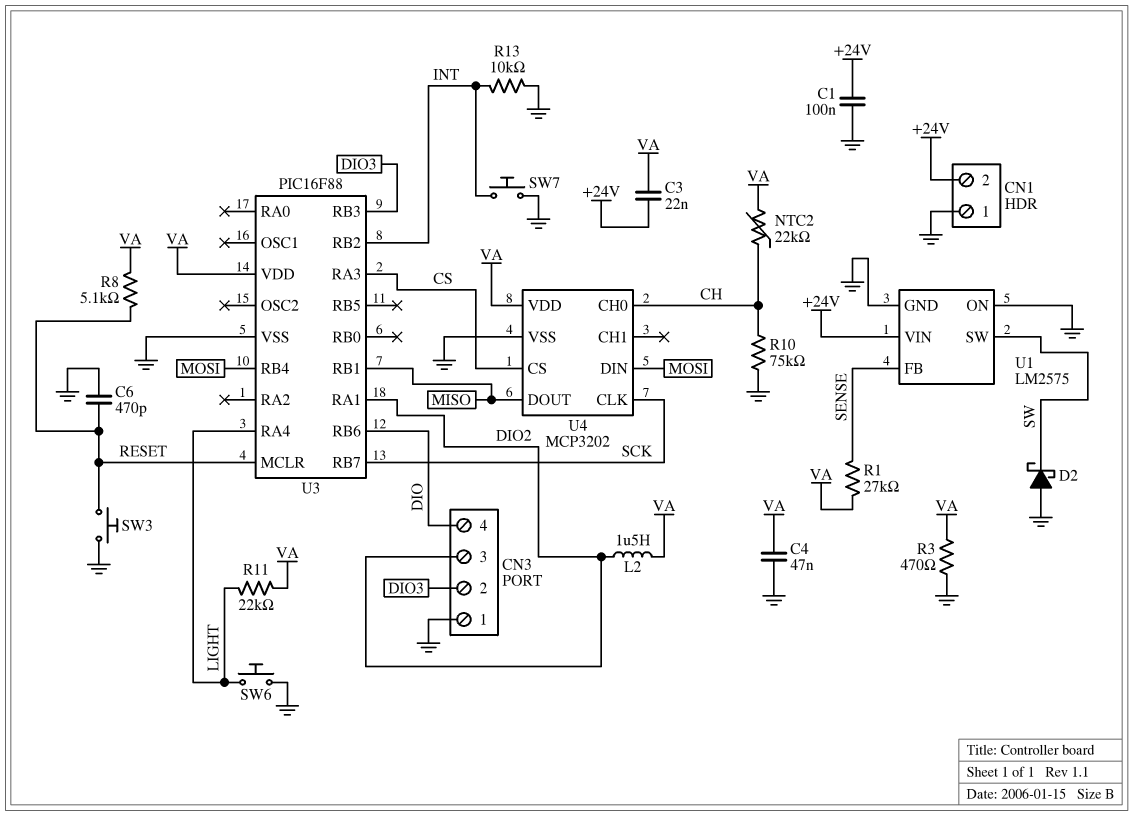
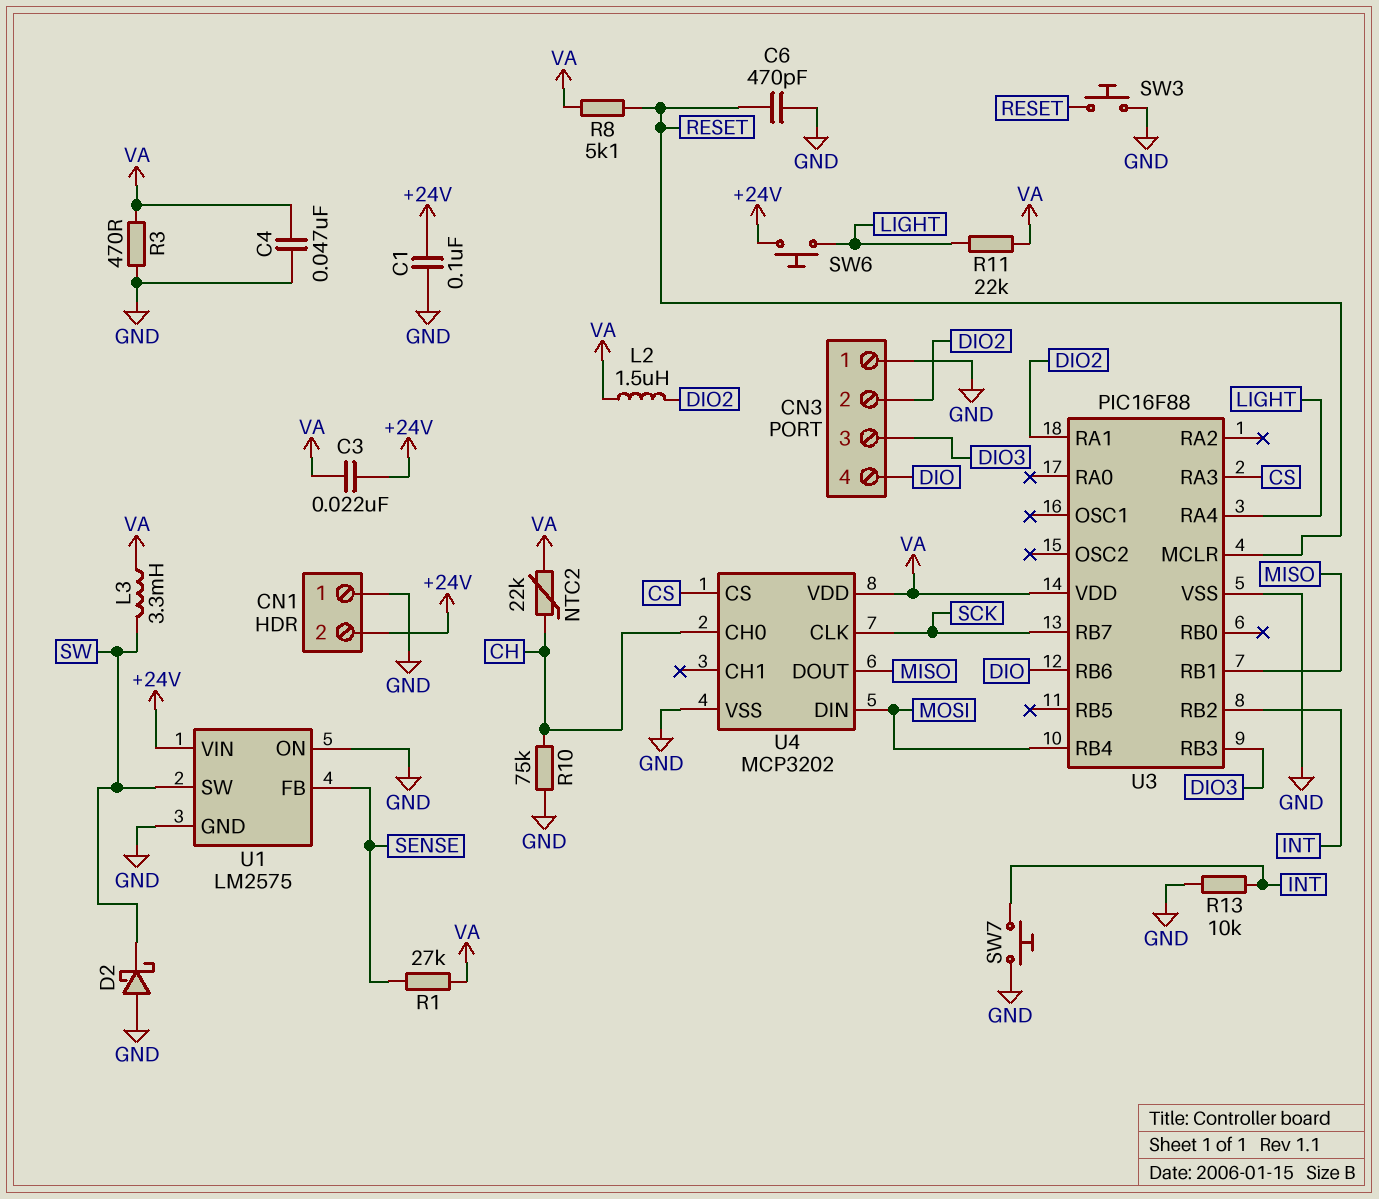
CN3 pin 2: DIO3 -> DIO2
CN3 pin 3: DIO2 -> DIO3
L3: none -> 3.3mH (SW, VA)
SW6: button (GND, LIGHT) -> button (+24V, LIGHT)

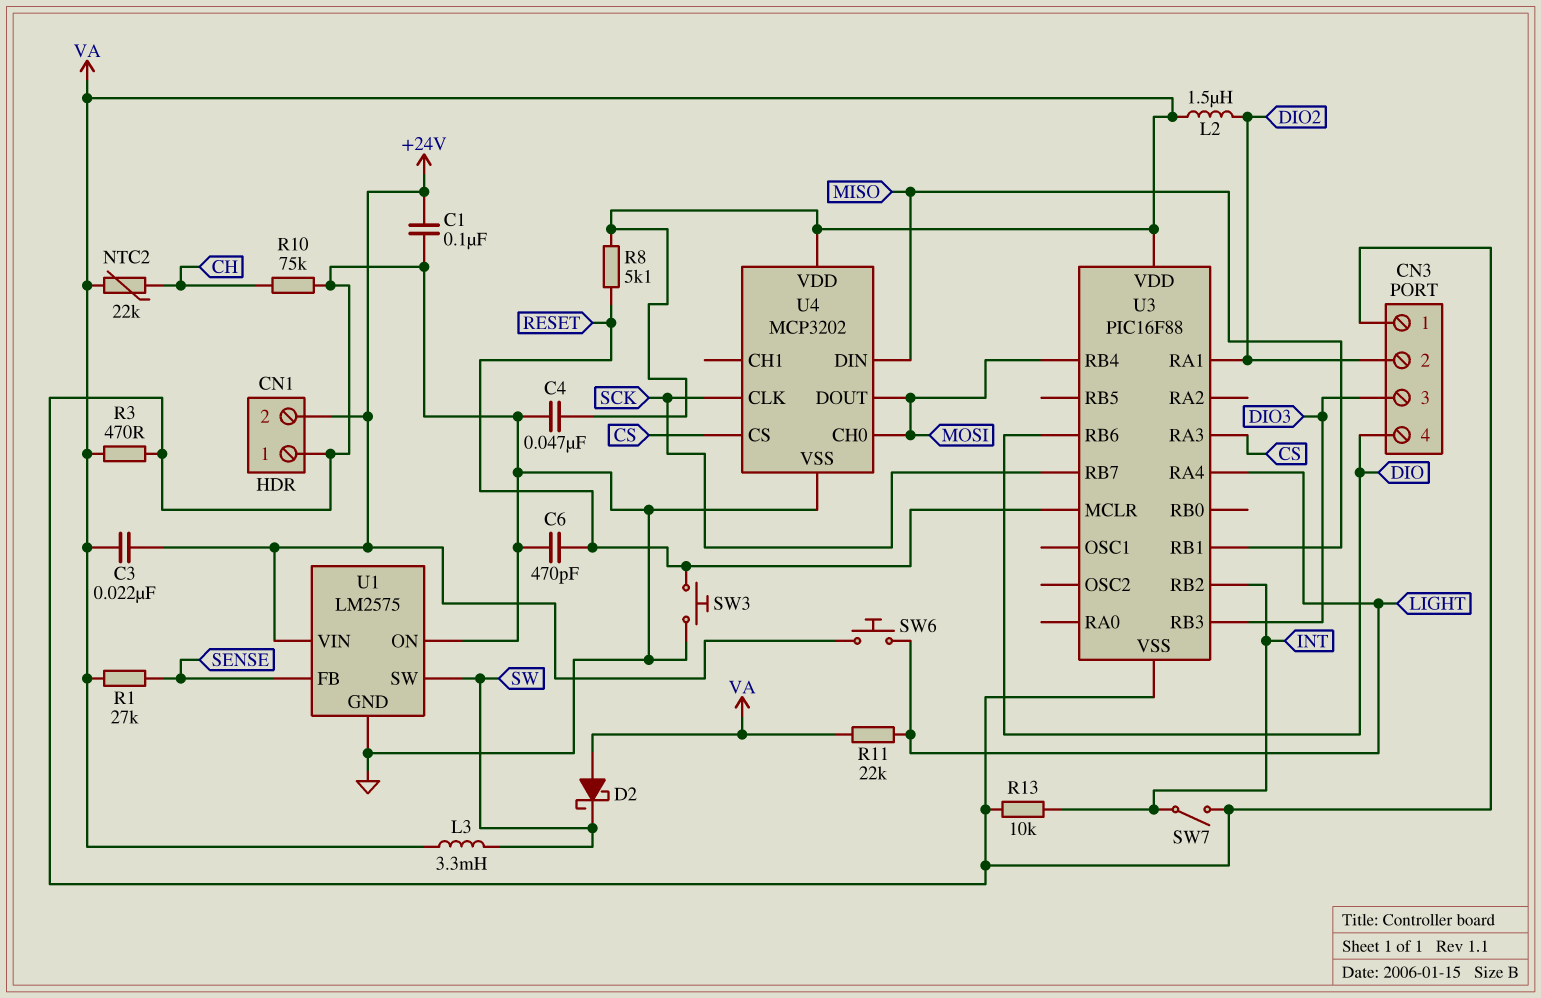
D2: schottky (A GND, K SW) -> schottky (A VA, K SW)
SW7: button (GND, INT) -> switch (GND, INT)
U4 pin CH0: CH -> MOSI
U4 pin DIN: MOSI -> MISO
U4 pin DOUT: MISO -> MOSI

